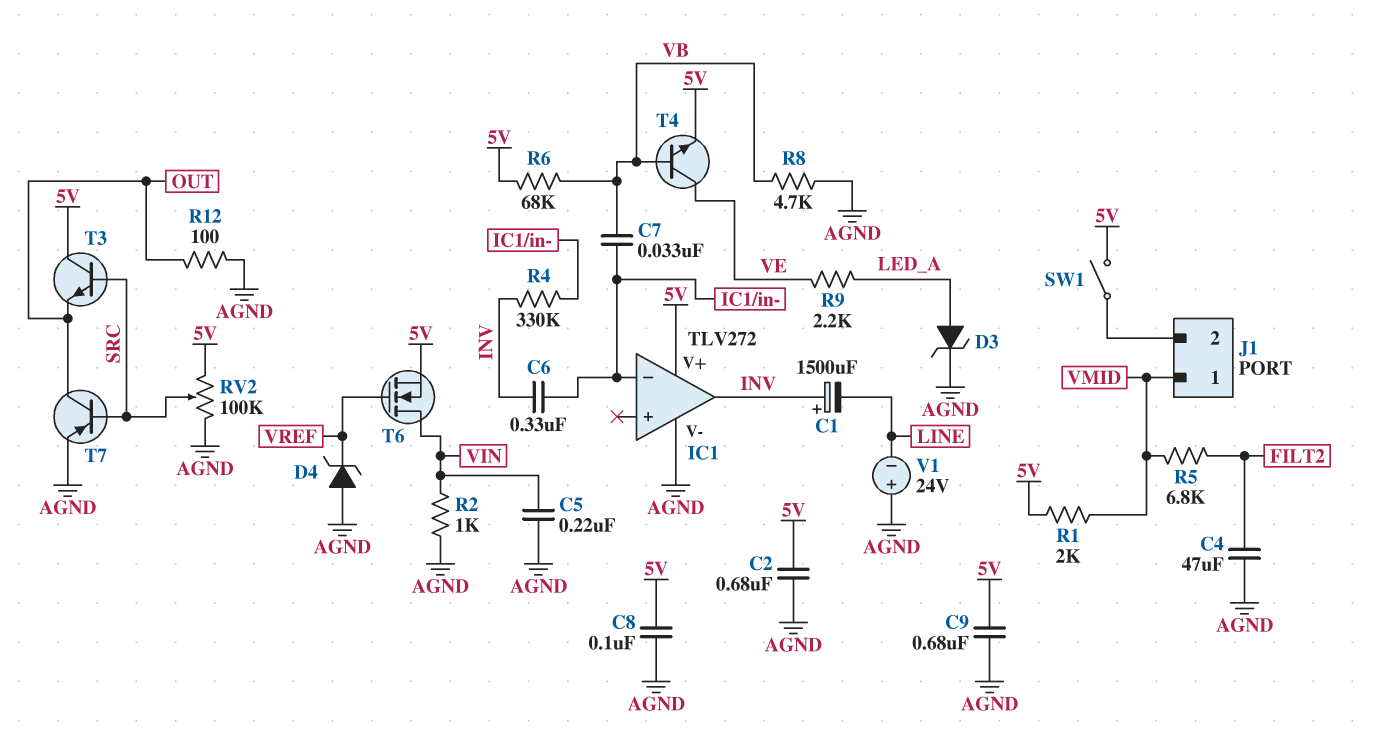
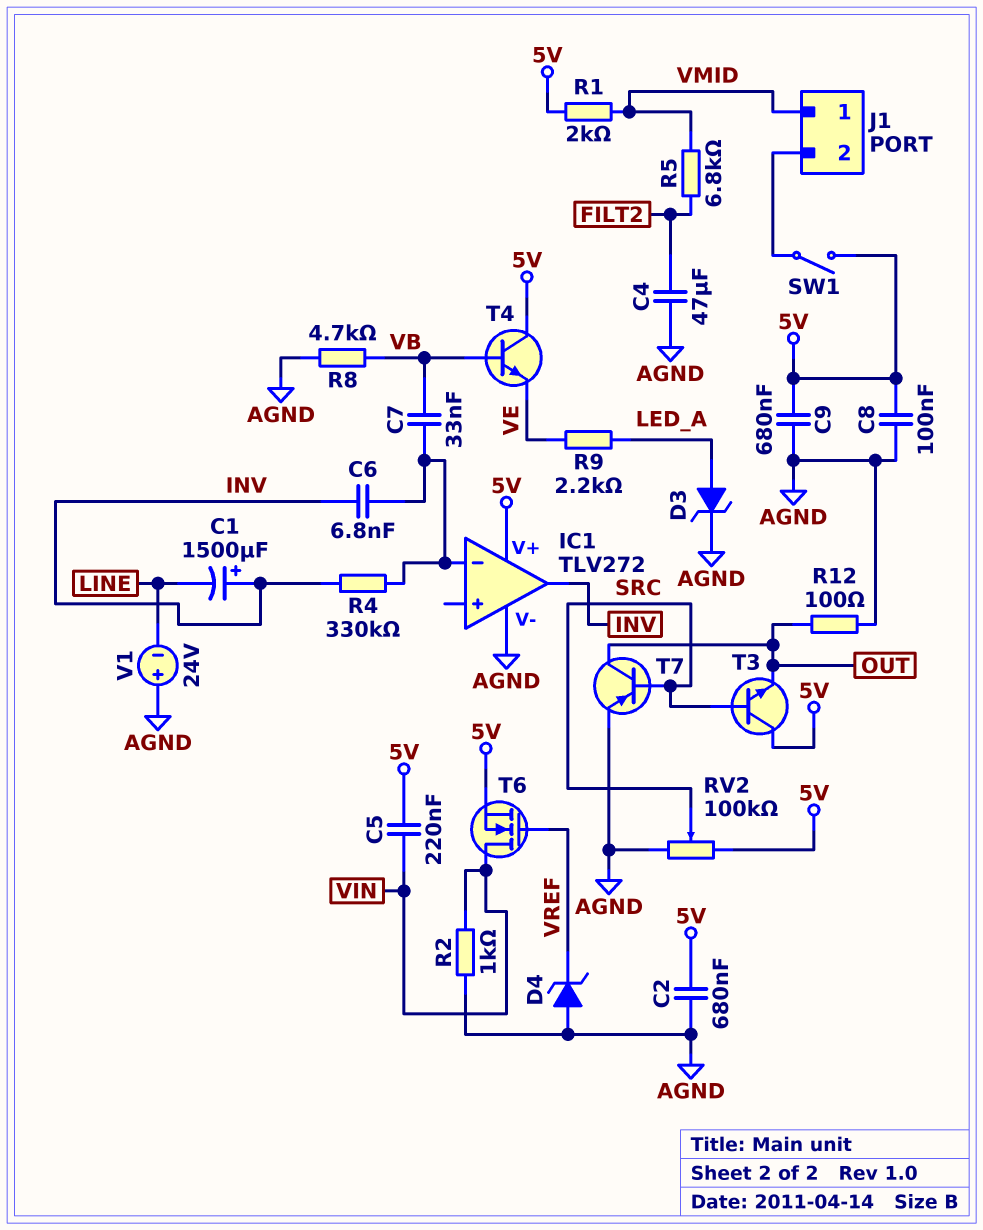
C5: 220nF (AGND, VIN) -> 220nF (5V, VIN)
C6: 330nF (IC1/in-, INV) -> 6.8nF (IC1/in-, INV)
R6: 68k (5V, VB) -> none
T4: NPN (B VB, C VE, E 5V) -> NPN (B VB, C 5V, E VE)

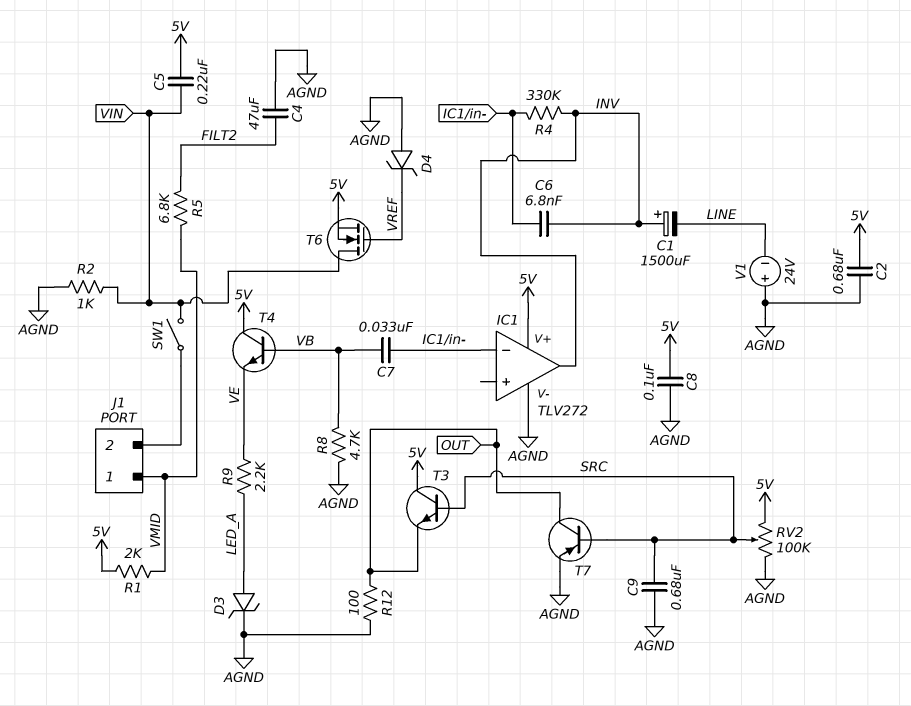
C9: 680nF (5V, AGND) -> 680nF (AGND, SRC)
SW1: switch (5V, J1/2) -> switch (J1/2, VIN)

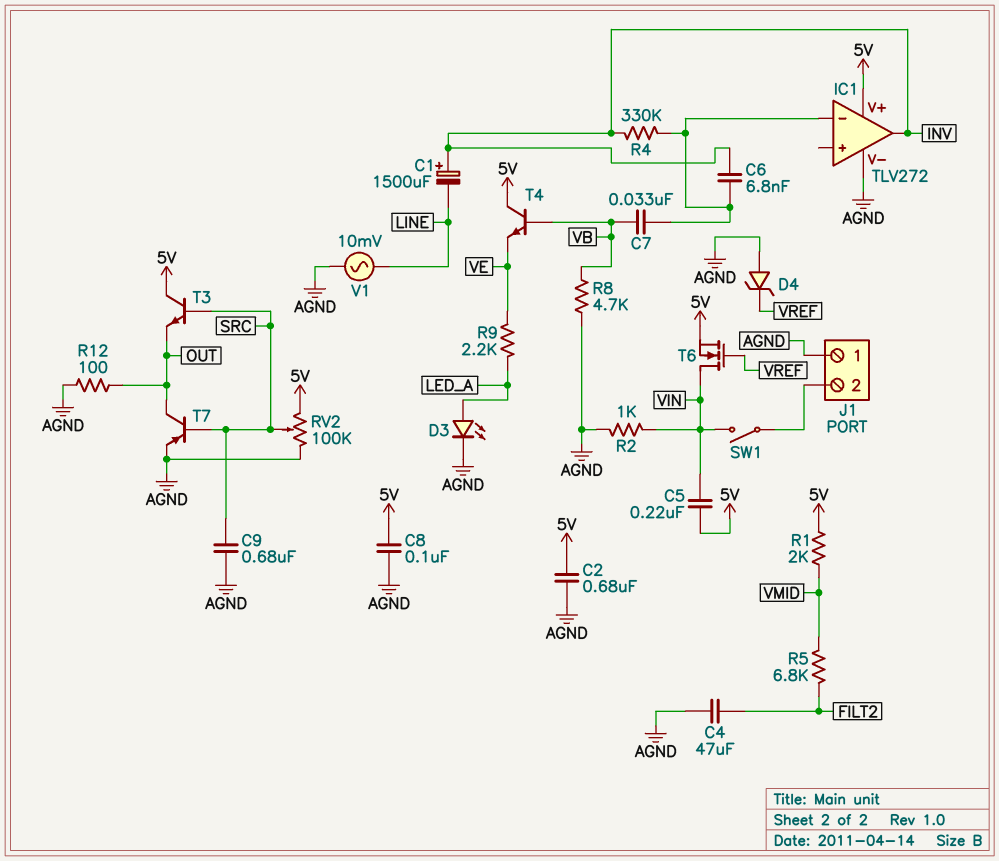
D3: zener (A LED_A, K AGND) -> LED (A LED_A, K AGND)
J1 pin 1: VMID -> AGND
V1: 24V (plus AGND, minus LINE) -> AC 10mV (AGND, LINE)

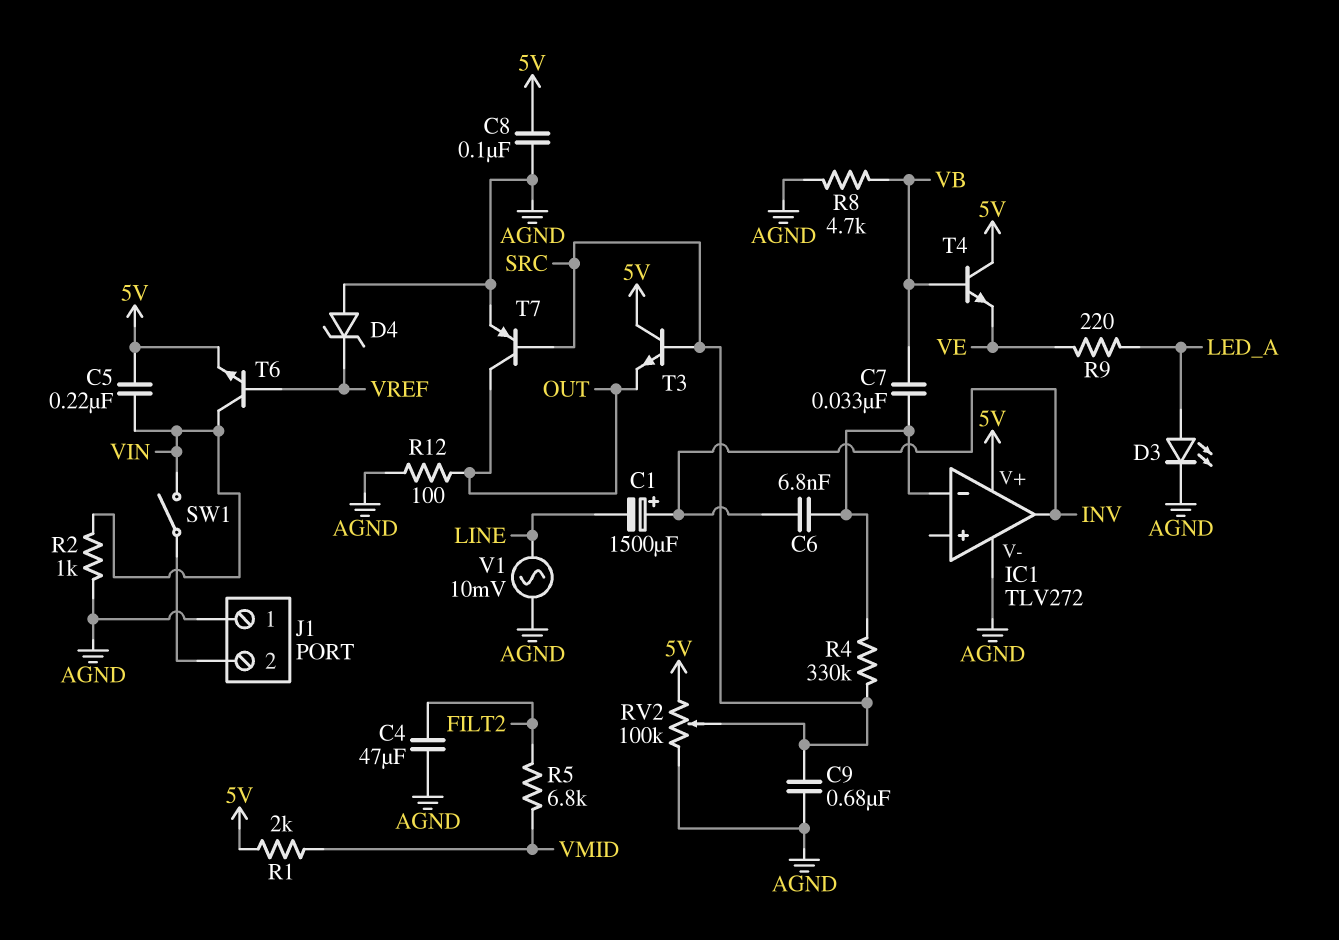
C2: 680nF (5V, AGND) -> none
R4: 330k (IC1/in-, INV) -> 330k (IC1/in-, SRC)
R9: 2.2k (LED_A, VE) -> 220 (LED_A, VE)
T6: NMOS (G VREF, D VIN, S 5V) -> NPN (B VREF, C VIN, E 5V)

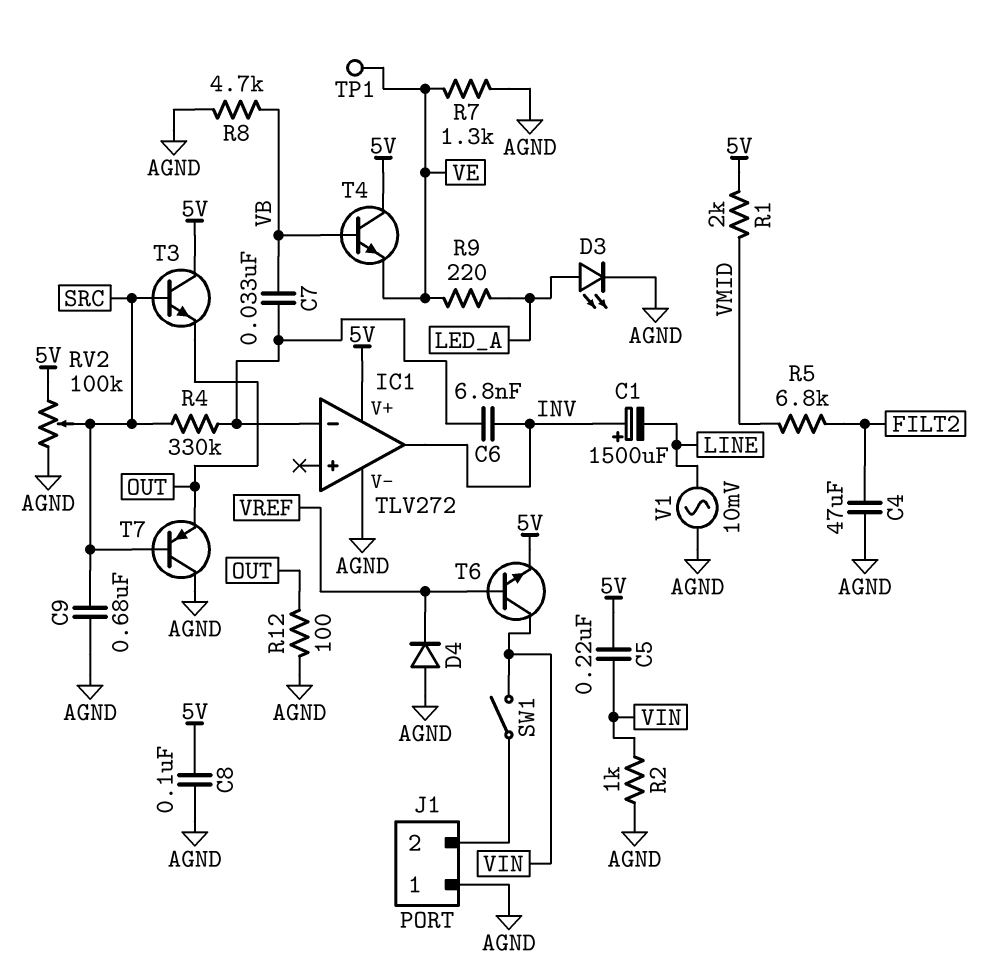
D4: zener (A AGND, K VREF) -> diode (A AGND, K VREF)
R7: none -> 1.3k (AGND, VE)
T7: PNP (B SRC, C OUT, E AGND) -> PNP (B SRC, C AGND, E OUT)
TP1: none -> test point (VE)

